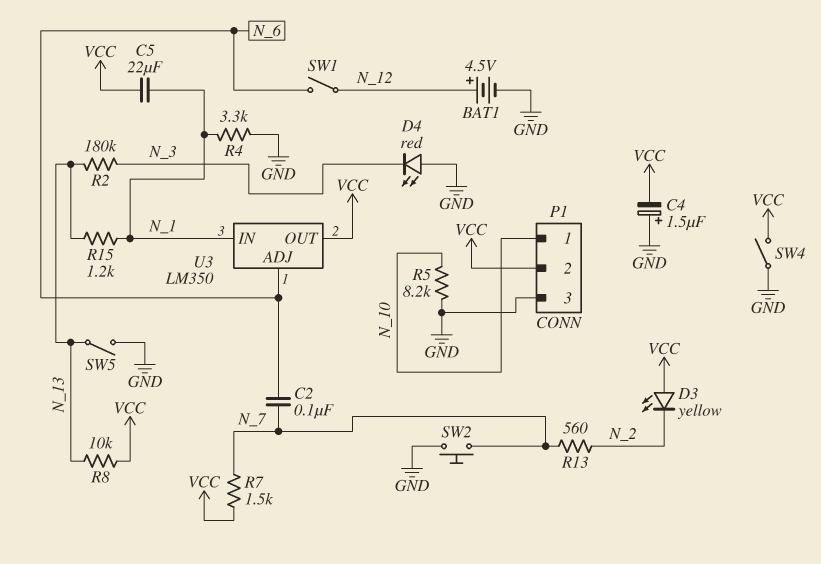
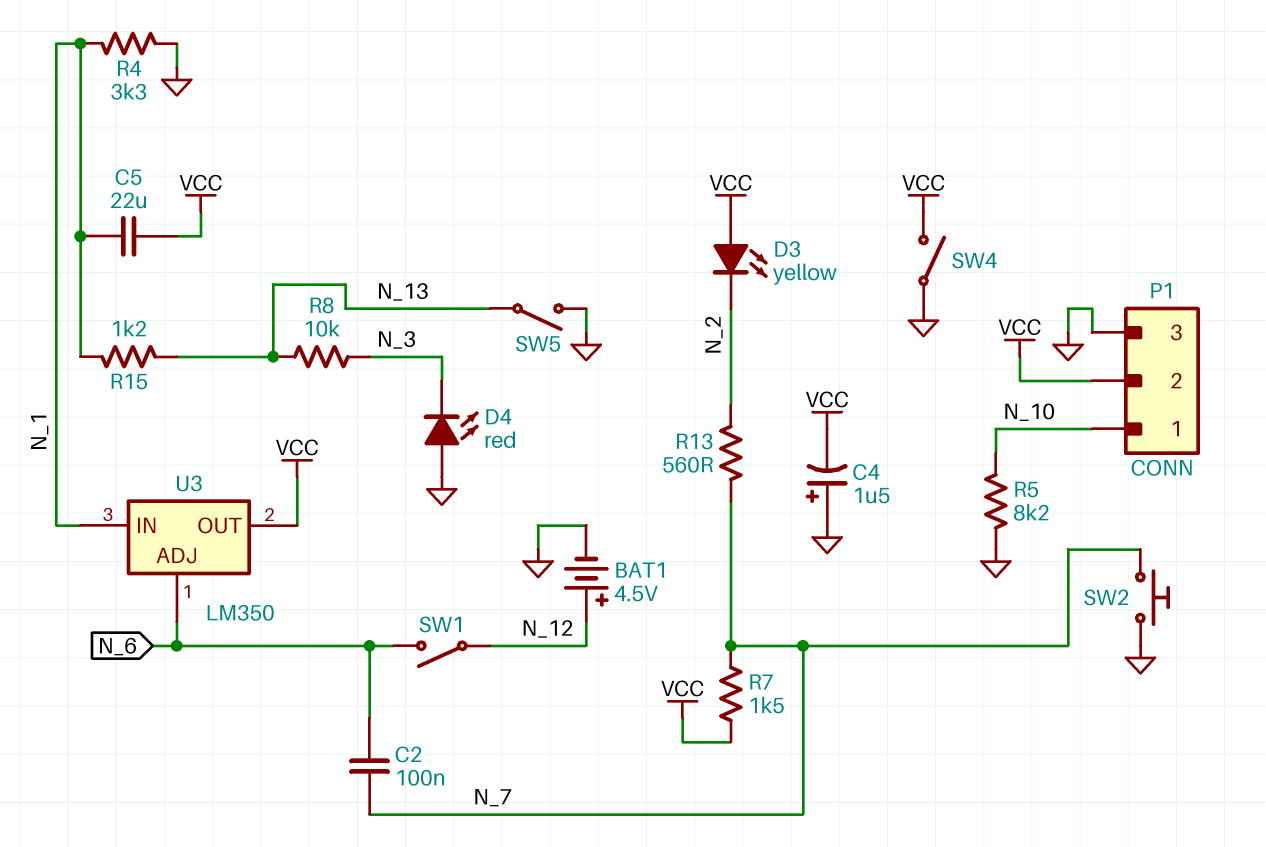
R2: 180k (N_3, N_13) -> none
R8: 10k (N_13, VCC) -> 10k (N_3, N_13)

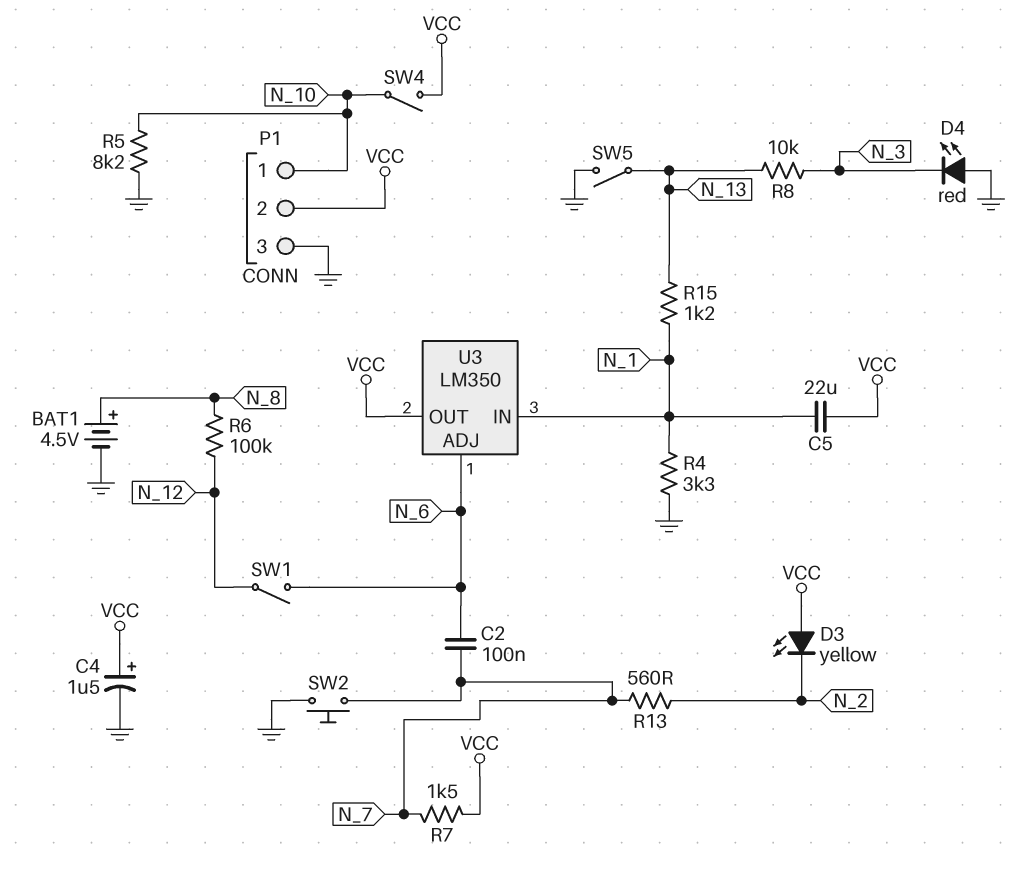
BAT1: 4.5V (plus N_12, minus GND) -> 4.5V (plus N_8, minus GND)
C4: 1.5uF (plus GND, minus VCC) -> 1.5uF (plus VCC, minus GND)
R6: none -> 100k (N_8, N_12)
SW4: switch (GND, VCC) -> switch (N_10, VCC)

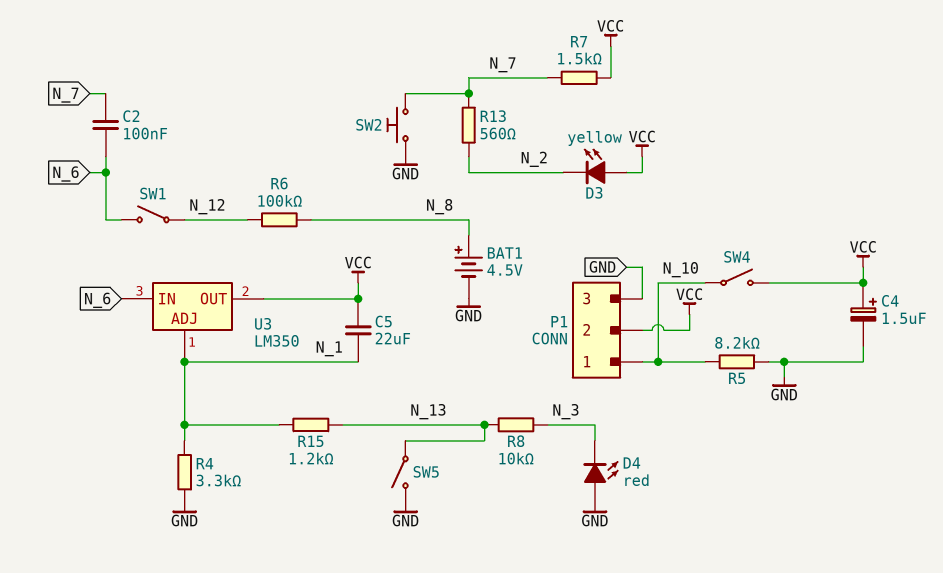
U3 pin ADJ: N_6 -> N_1
U3 pin IN: N_1 -> N_6

